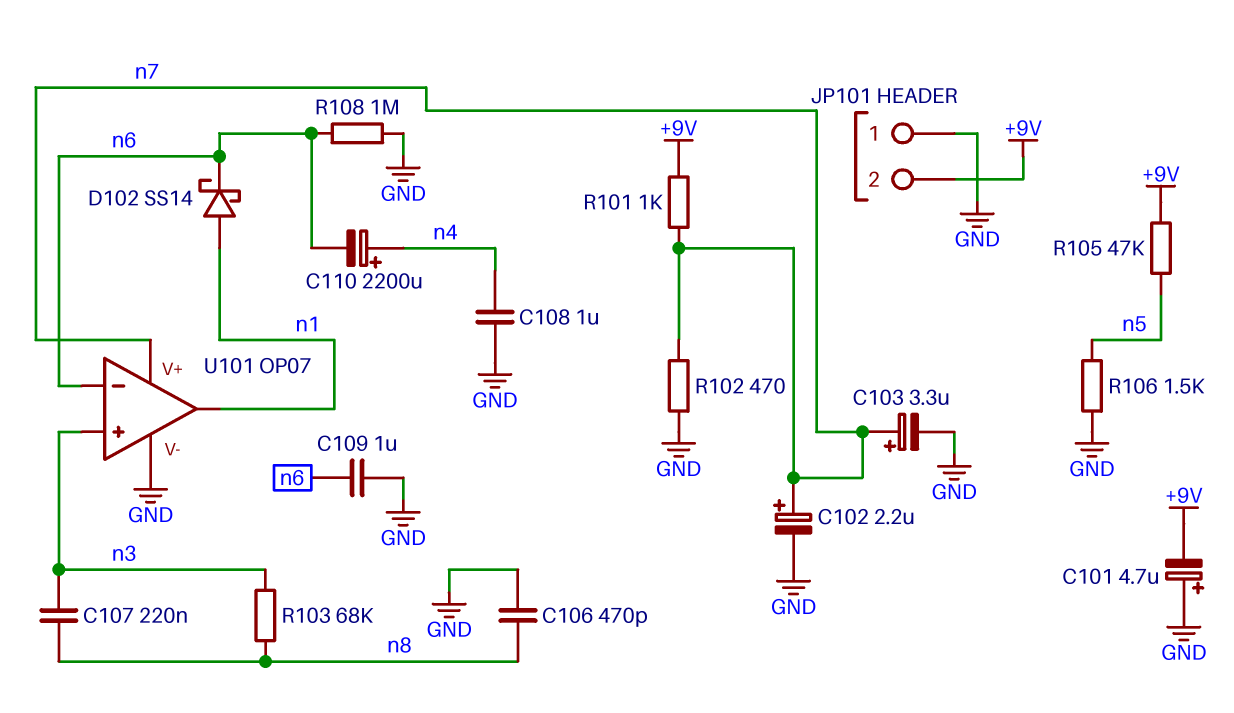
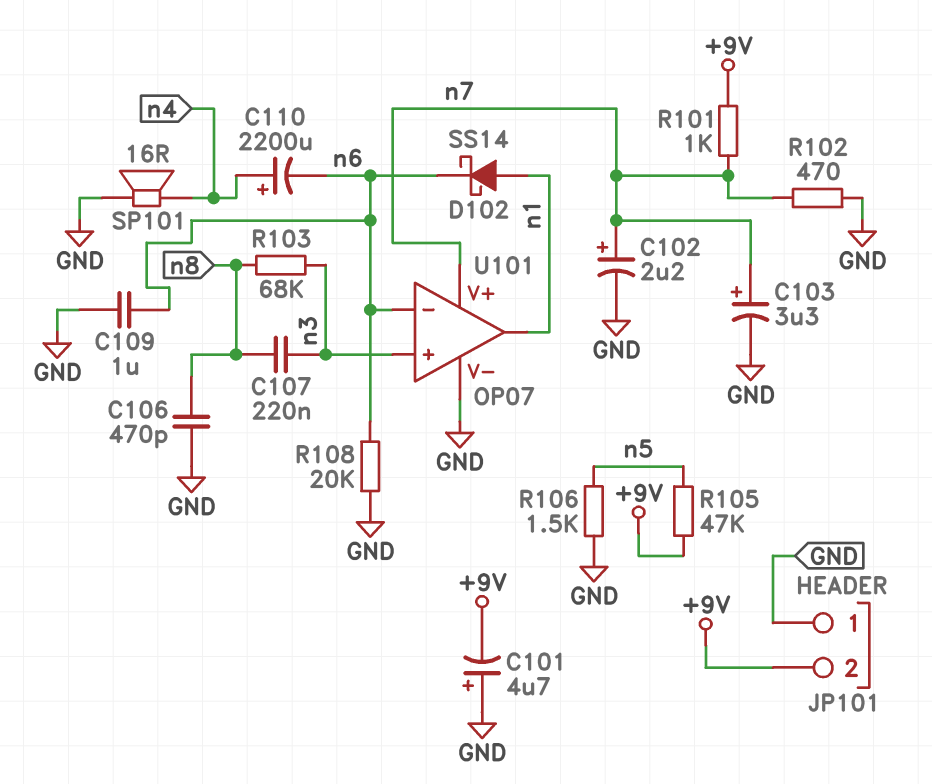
C108: 1uF (GND, n4) -> none
R108: 1M (GND, n6) -> 20k (GND, n6)
SP101: none -> speaker 16R (GND, n4)

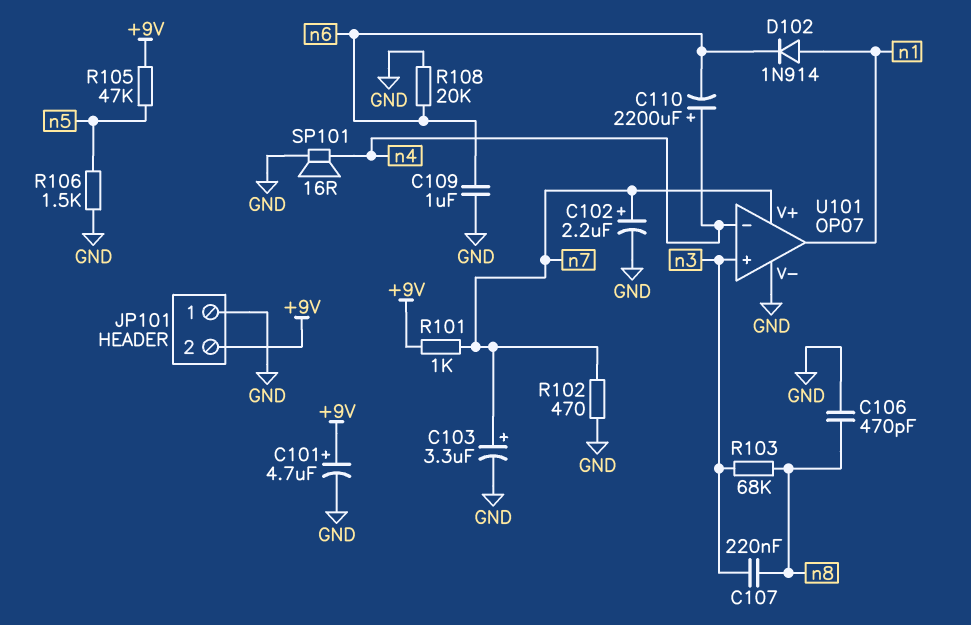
C101: 4.7uF (plus GND, minus +9V) -> 4.7uF (plus +9V, minus GND)
D102: schottky SS14 (A n1, K n6) -> diode 1N914 (A n1, K n6)
U101 pin in-: n6 -> n4

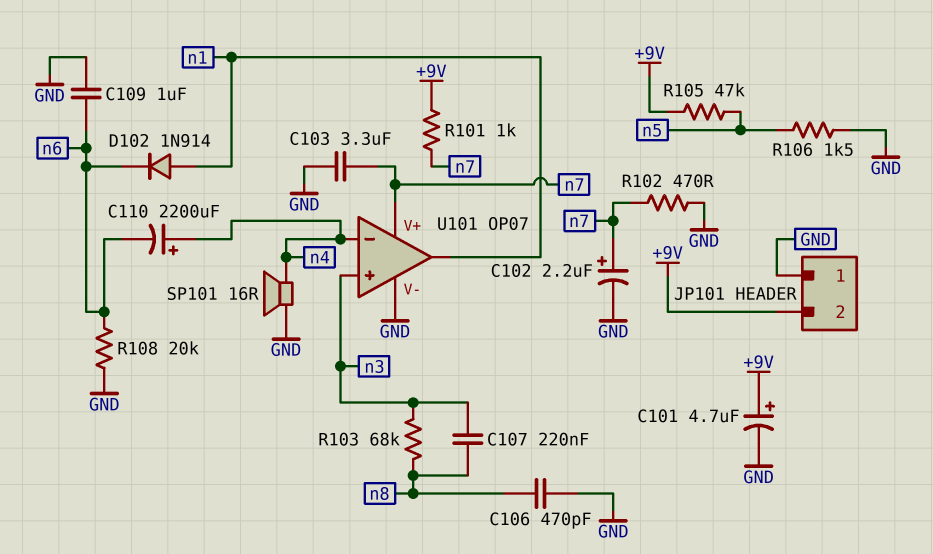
C103: 3.3uF (plus n7, minus GND) -> 3.3uF (GND, n7)

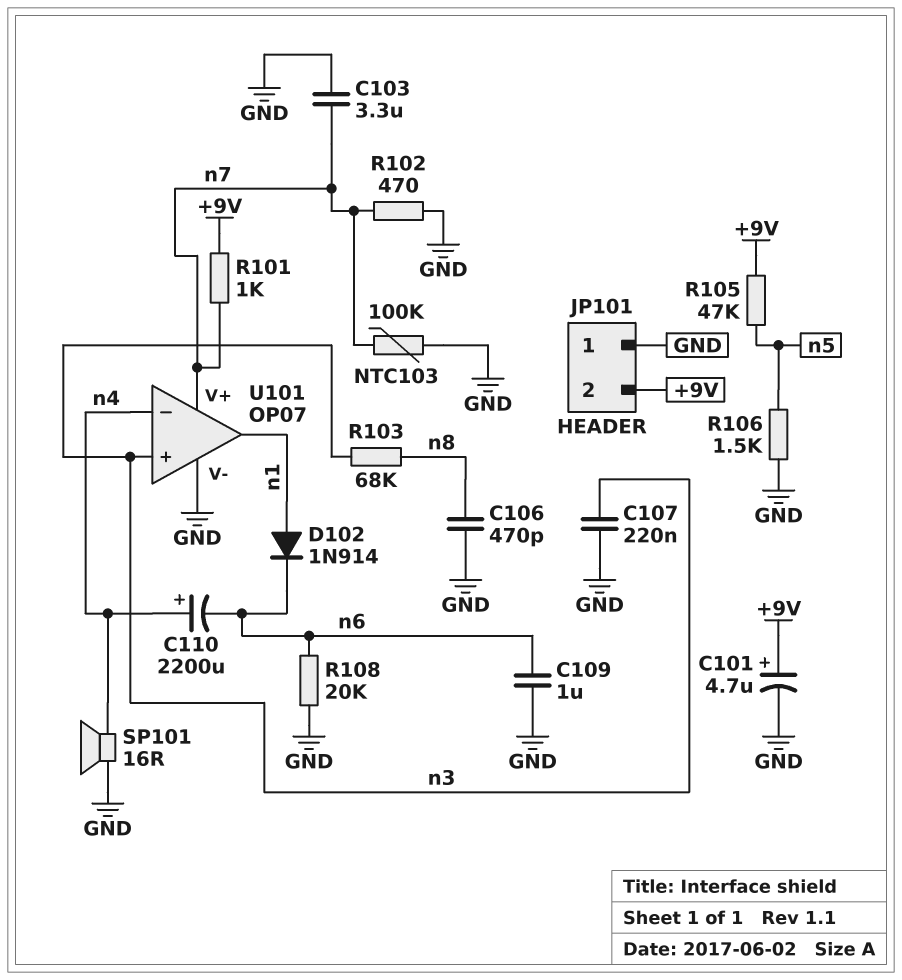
C102: 2.2uF (plus n7, minus GND) -> none
C107: 220nF (n3, n8) -> 220nF (GND, n3)
NTC103: none -> 100k (GND, n7)

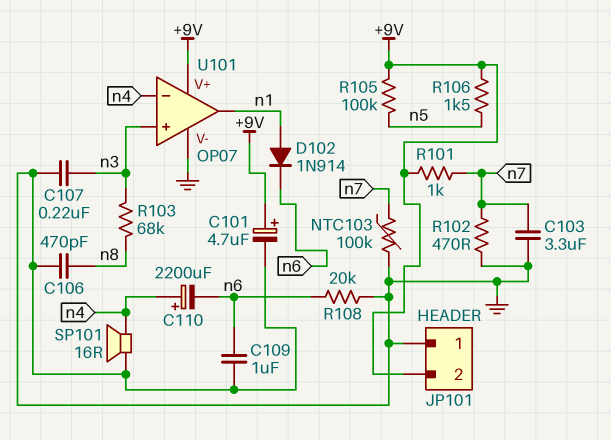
R105: 47k (+9V, n5) -> 100k (+9V, n5)
R106: 1.5k (GND, n5) -> 1.5k (+9V, n5)
U101 pin V+: n7 -> +9V

